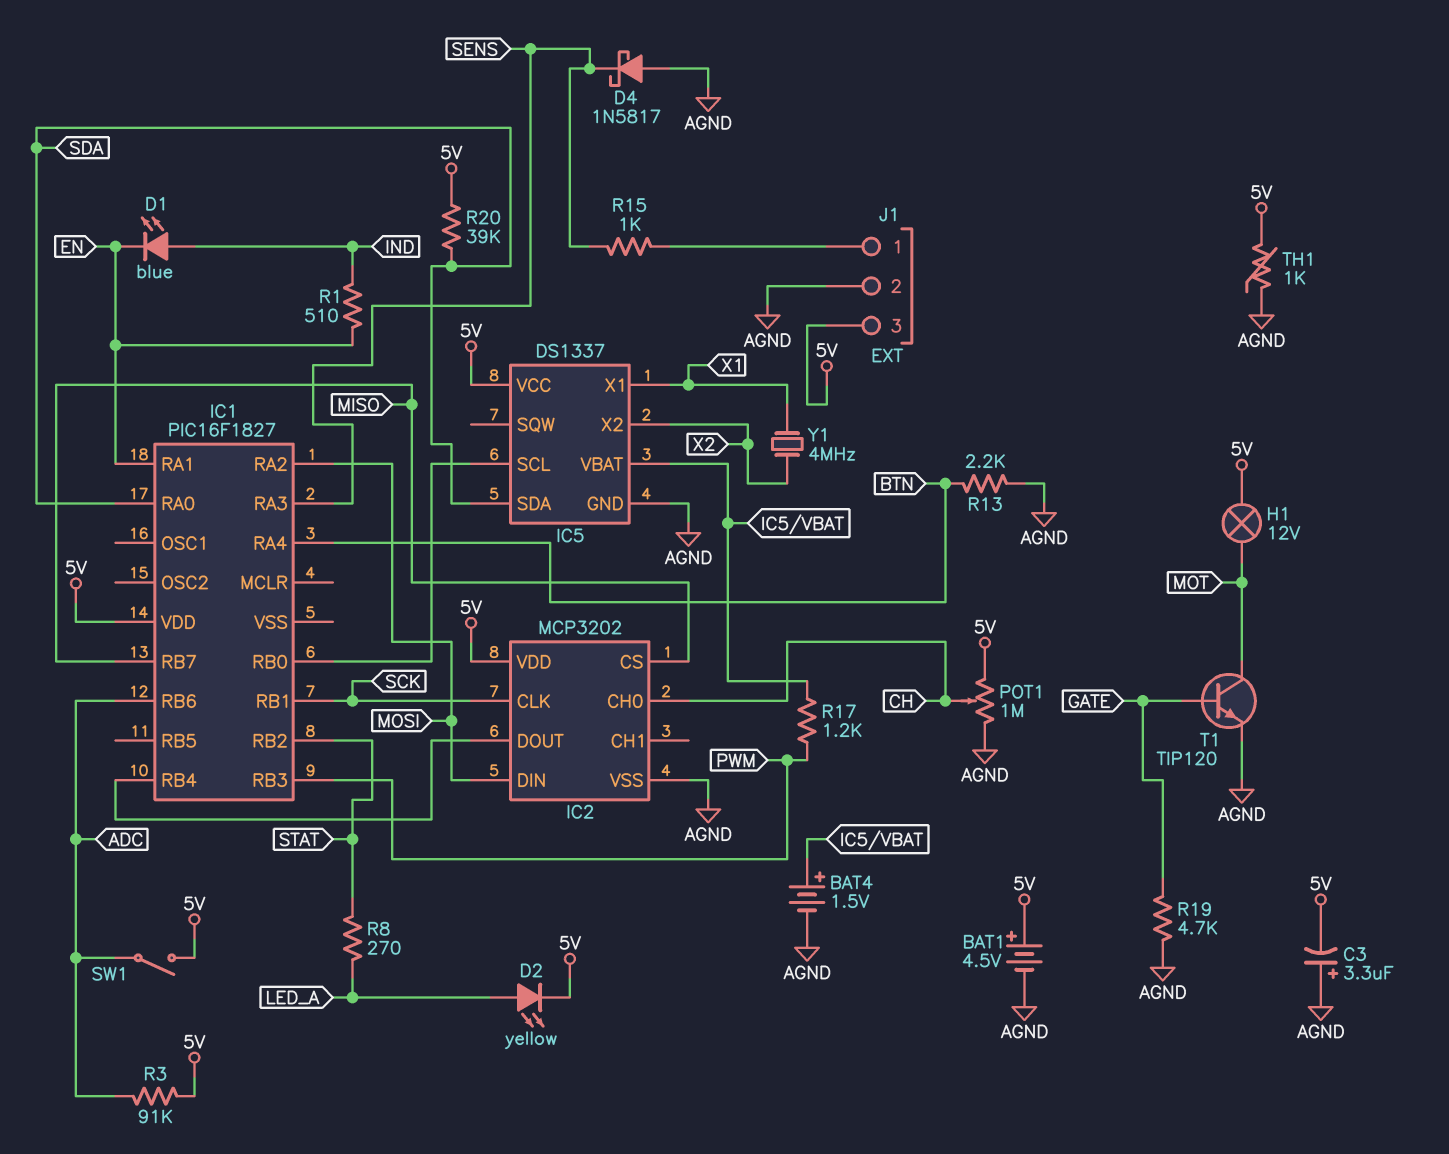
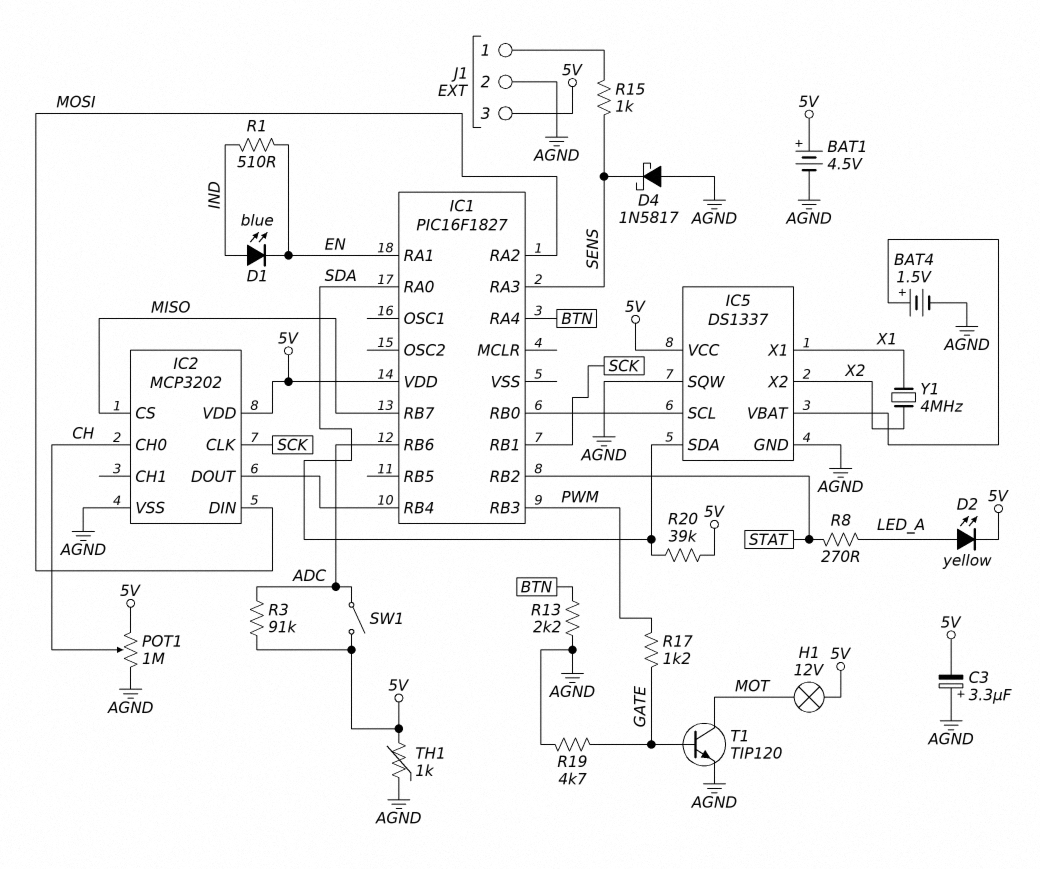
IC5 pin SQW: none -> AGND
R17: 1.2k (IC5/VBAT, PWM) -> 1.2k (GATE, PWM)

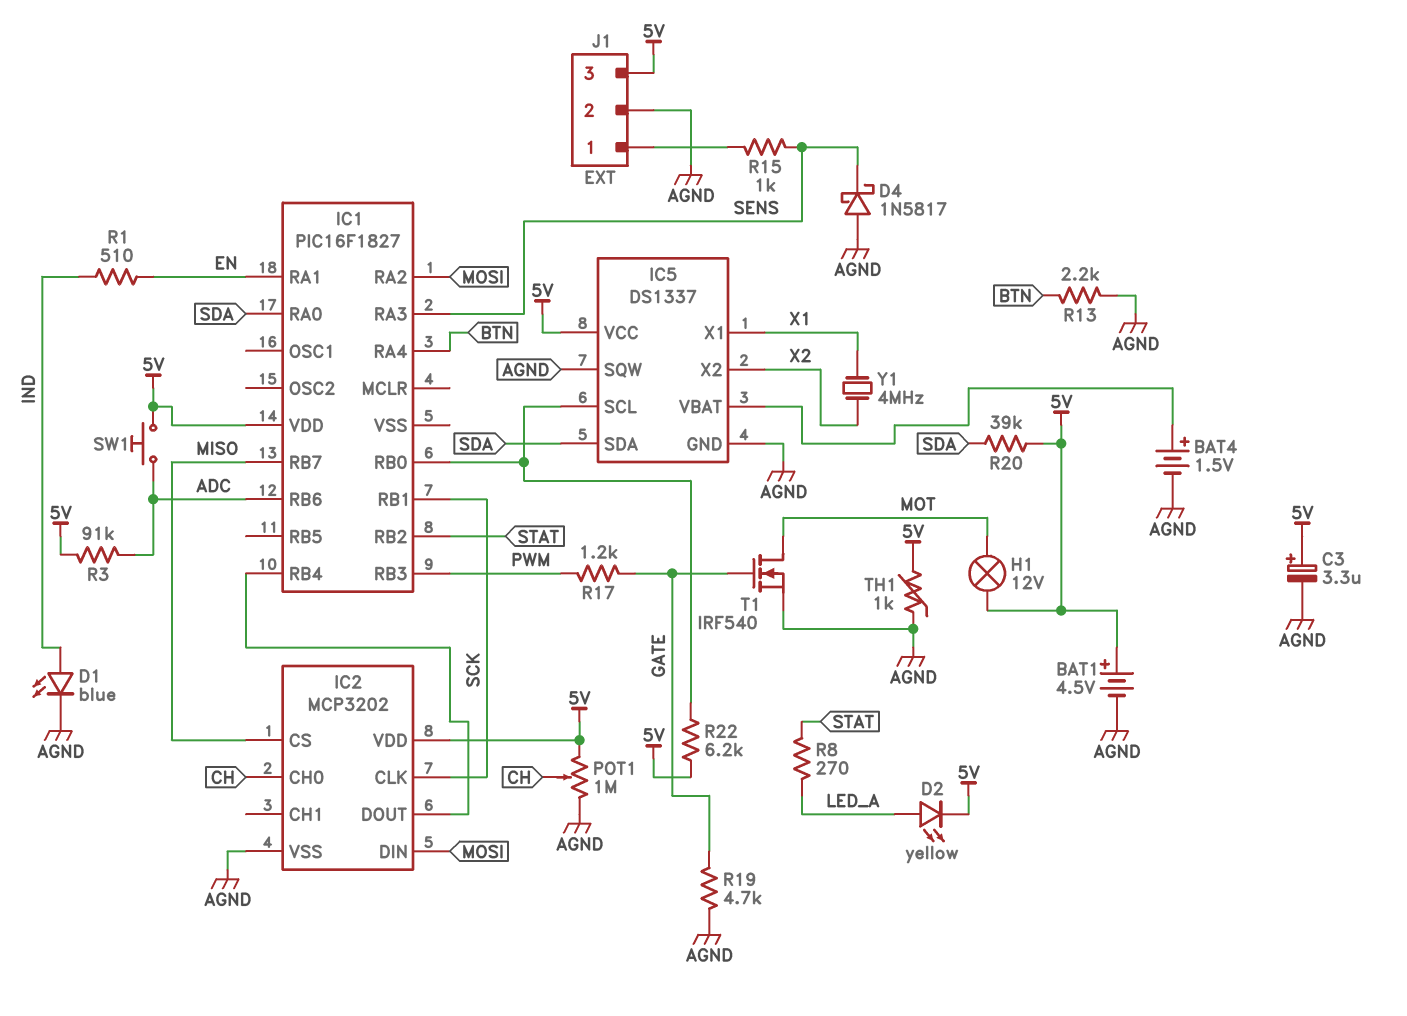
C3: 3.3uF (plus AGND, minus 5V) -> 3.3uF (plus 5V, minus AGND)
D1: LED blue (A IND, K EN) -> LED blue (A IND, K AGND)
R22: none -> 6.2k (5V, IC1/RB0)
SW1: switch (5V, ADC) -> button (5V, ADC)
T1: NPN TIP120 (B GATE, C MOT, E AGND) -> NMOS IRF540 (G GATE, D MOT, S AGND)

